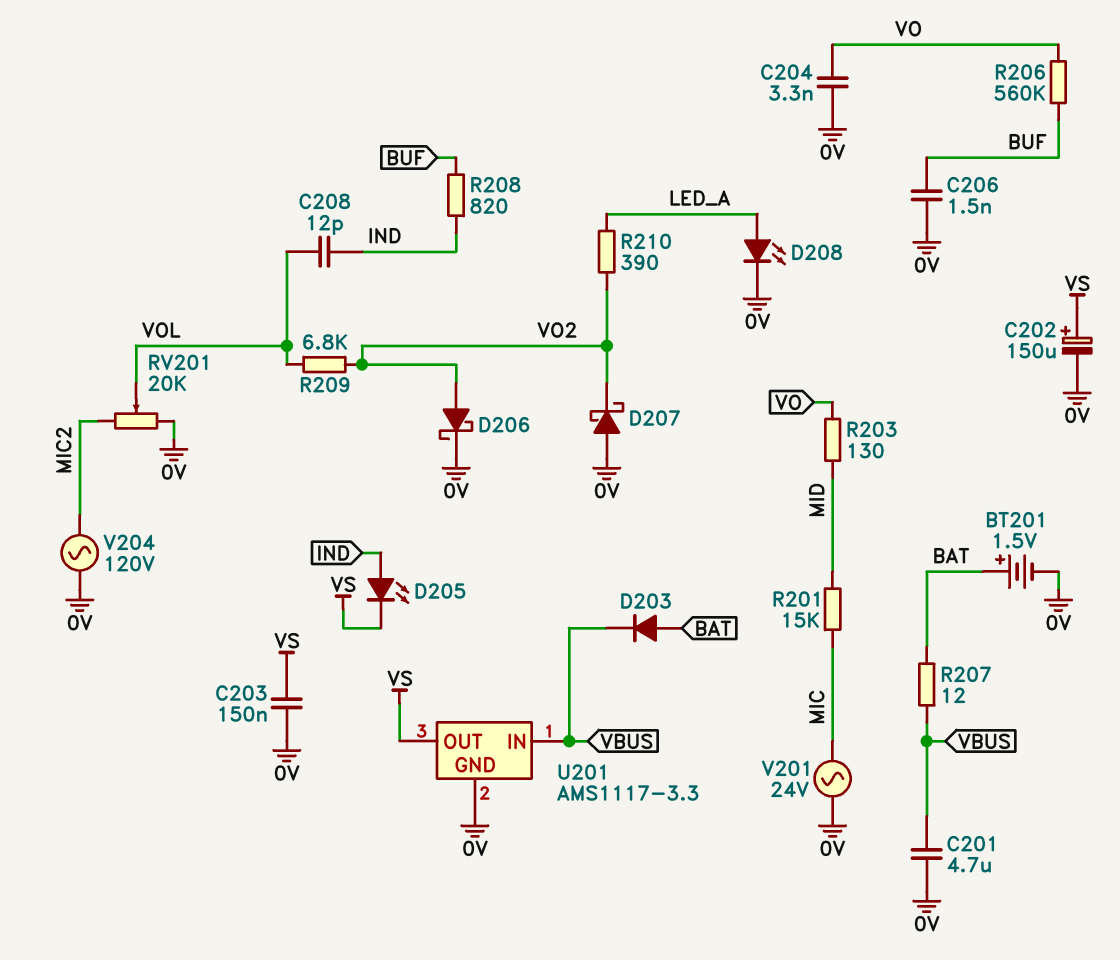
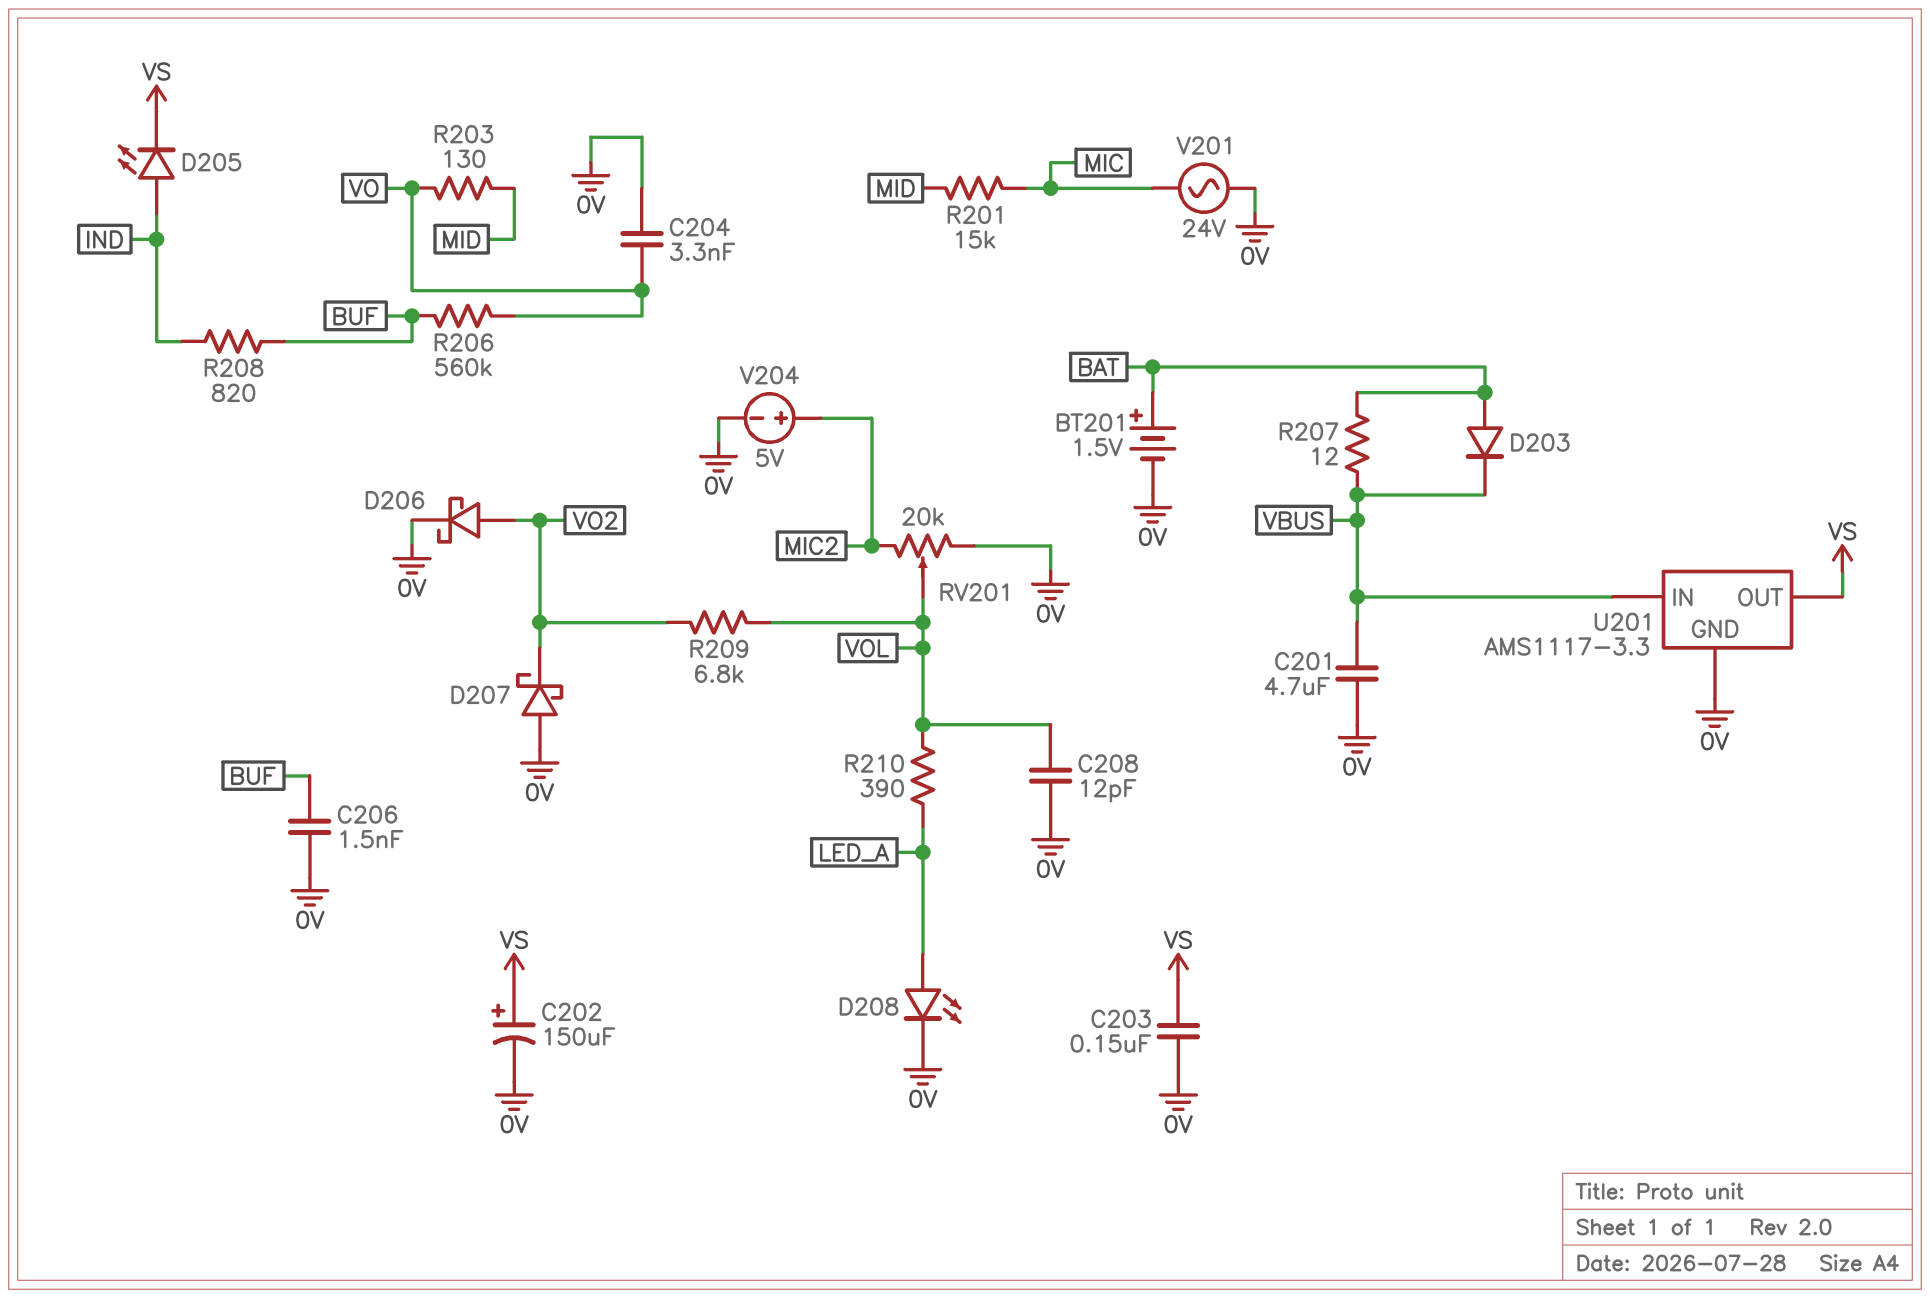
C208: 12pF (IND, VOL) -> 12pF (0V, VOL)
R210: 390 (LED_A, VO2) -> 390 (LED_A, VOL)
V204: AC 120V (0V, MIC2) -> 5V (plus MIC2, minus 0V)

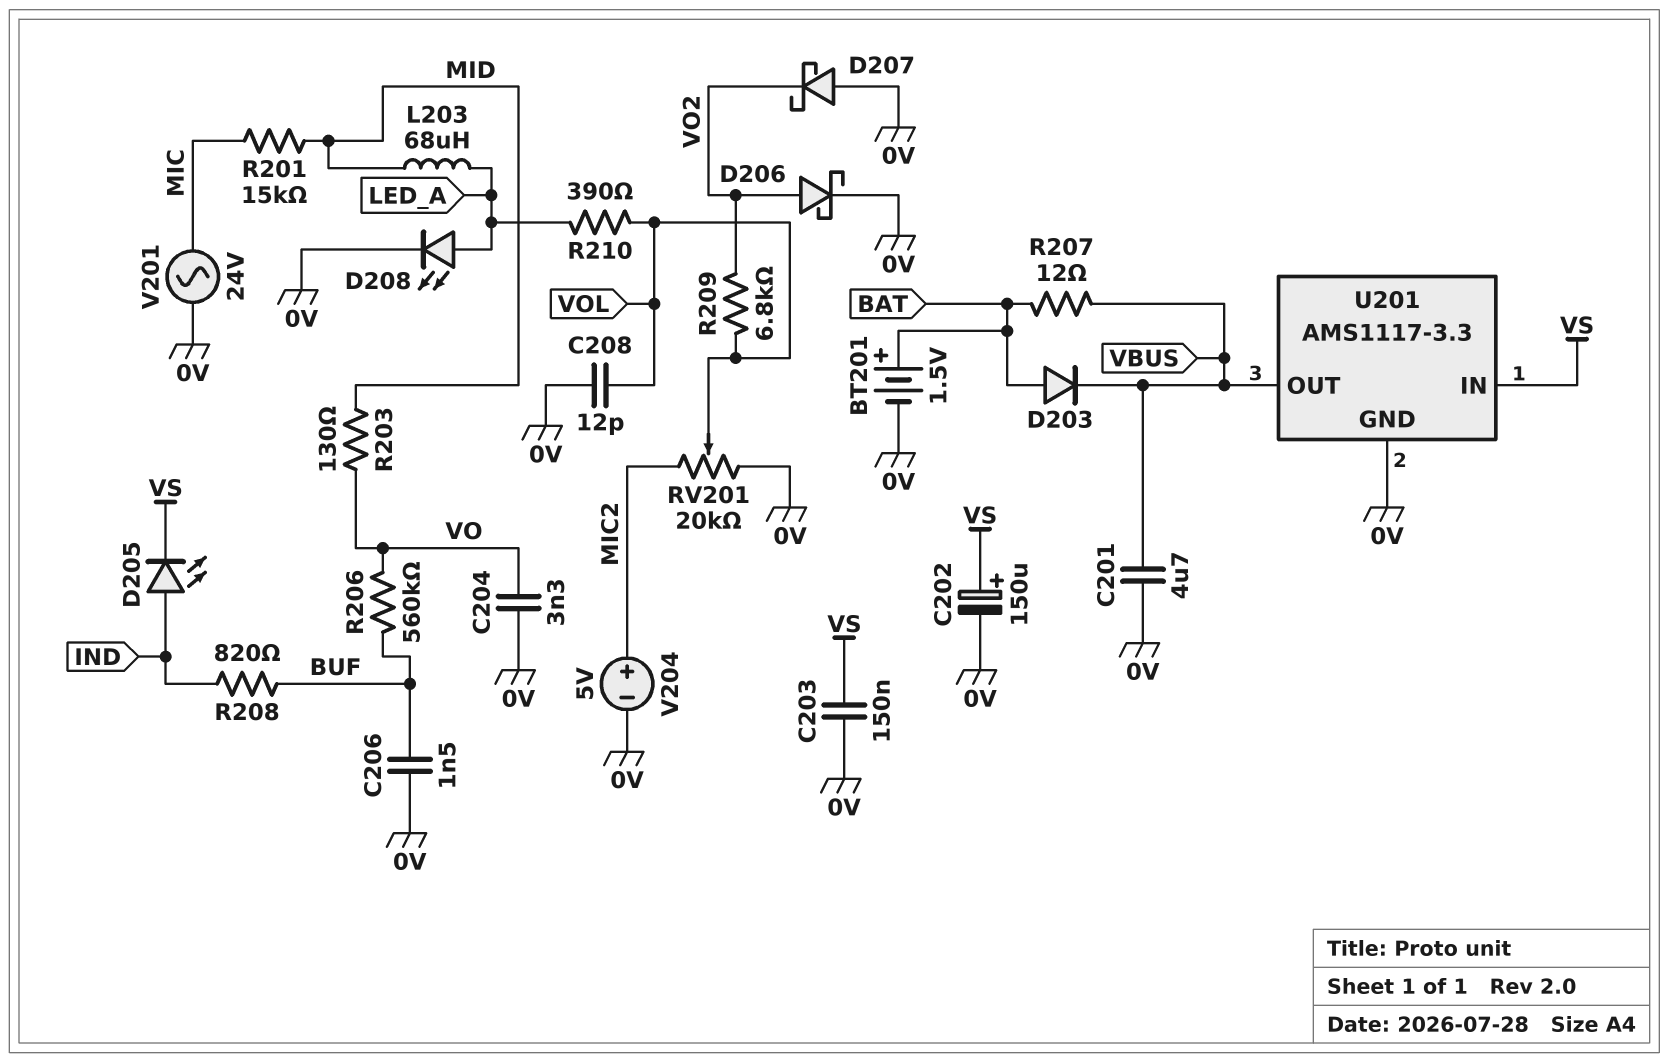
L203: none -> 68uH (LED_A, MID)
U201 pin IN: VBUS -> VS
U201 pin OUT: VS -> VBUS

